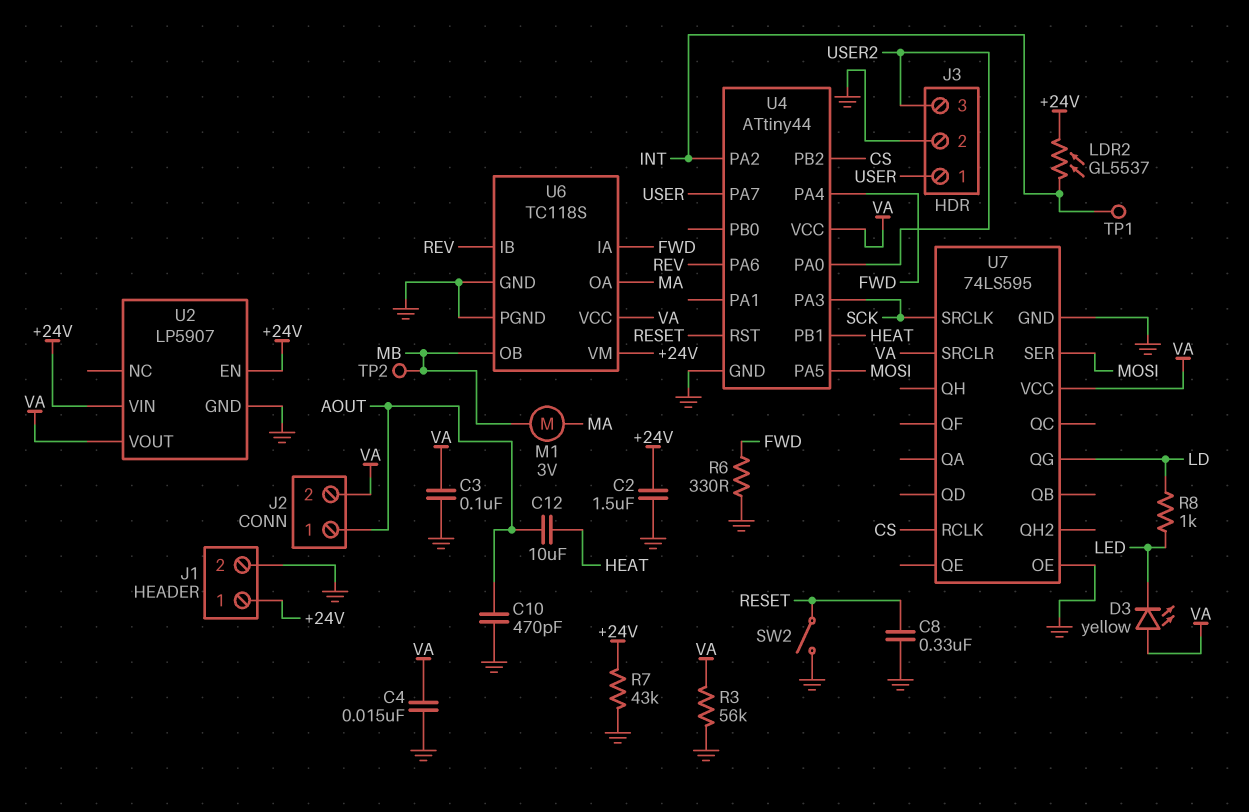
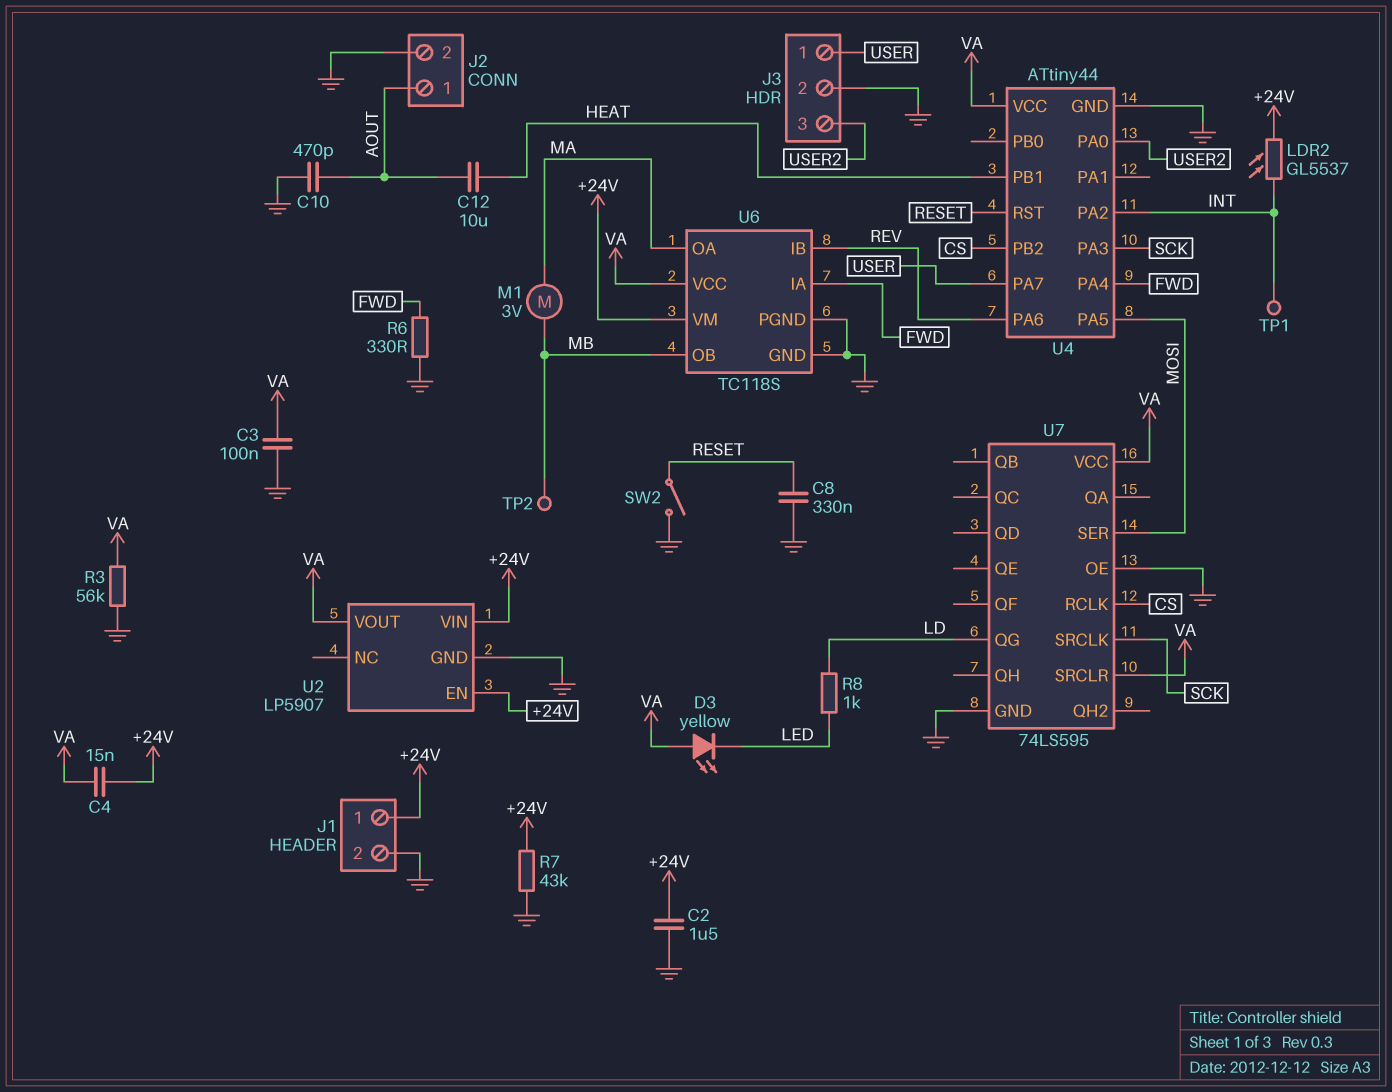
C4: 15nF (GND, VA) -> 15nF (+24V, VA)
J2 pin 2: VA -> GND

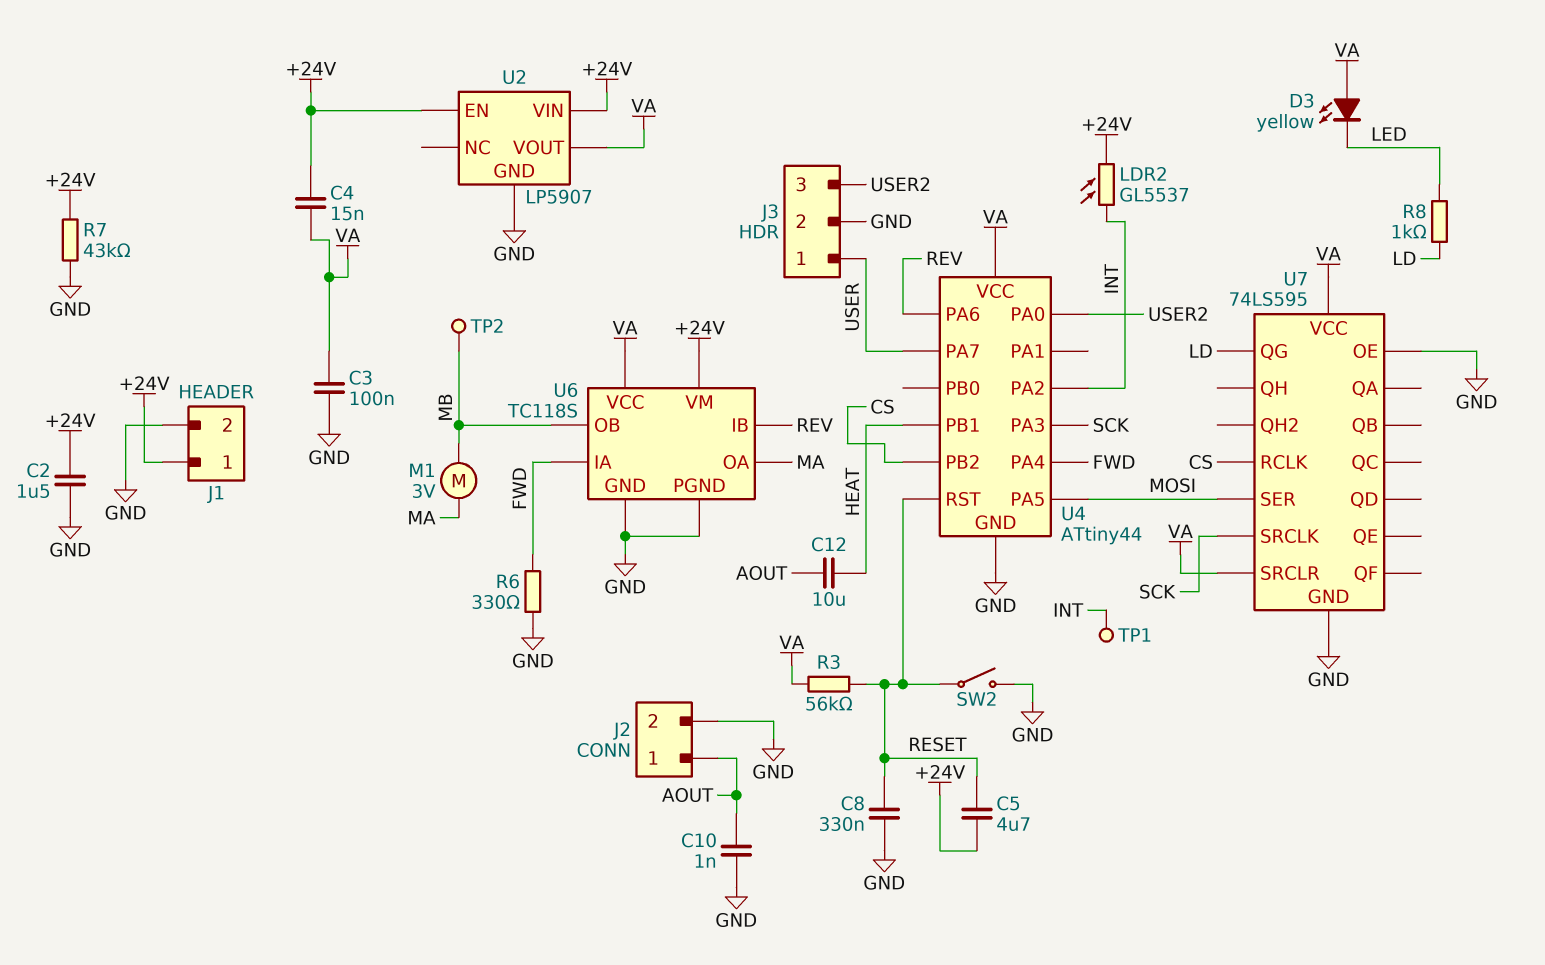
C5: none -> 4.7uF (+24V, RESET)
C10: 470pF (AOUT, GND) -> 1nF (AOUT, GND)
R3: 56k (GND, VA) -> 56k (RESET, VA)

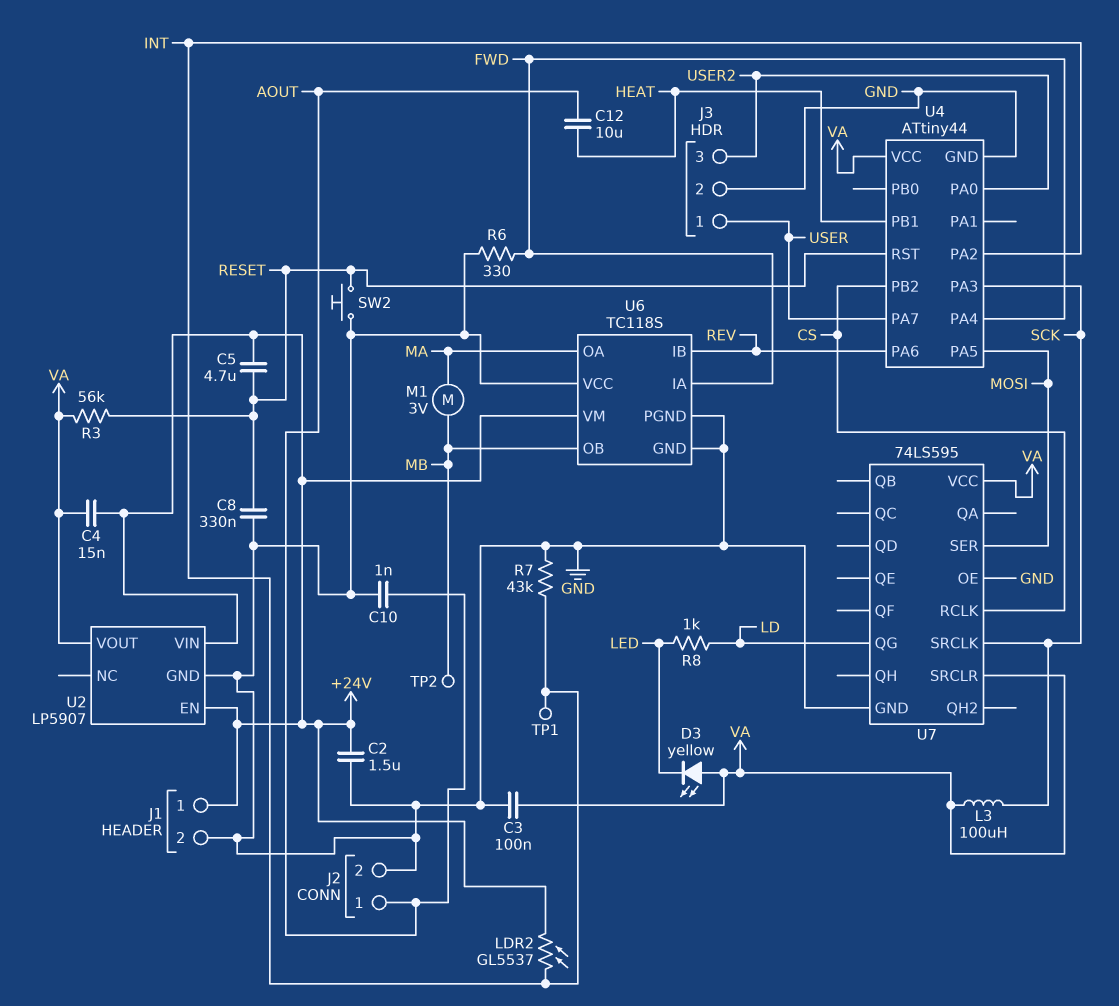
L3: none -> 100uH (SCK, VA)
R7: 43k (+24V, GND) -> 43k (GND, INT)
SW2: switch (GND, RESET) -> button (GND, RESET)
U6 pin VCC: VA -> GND

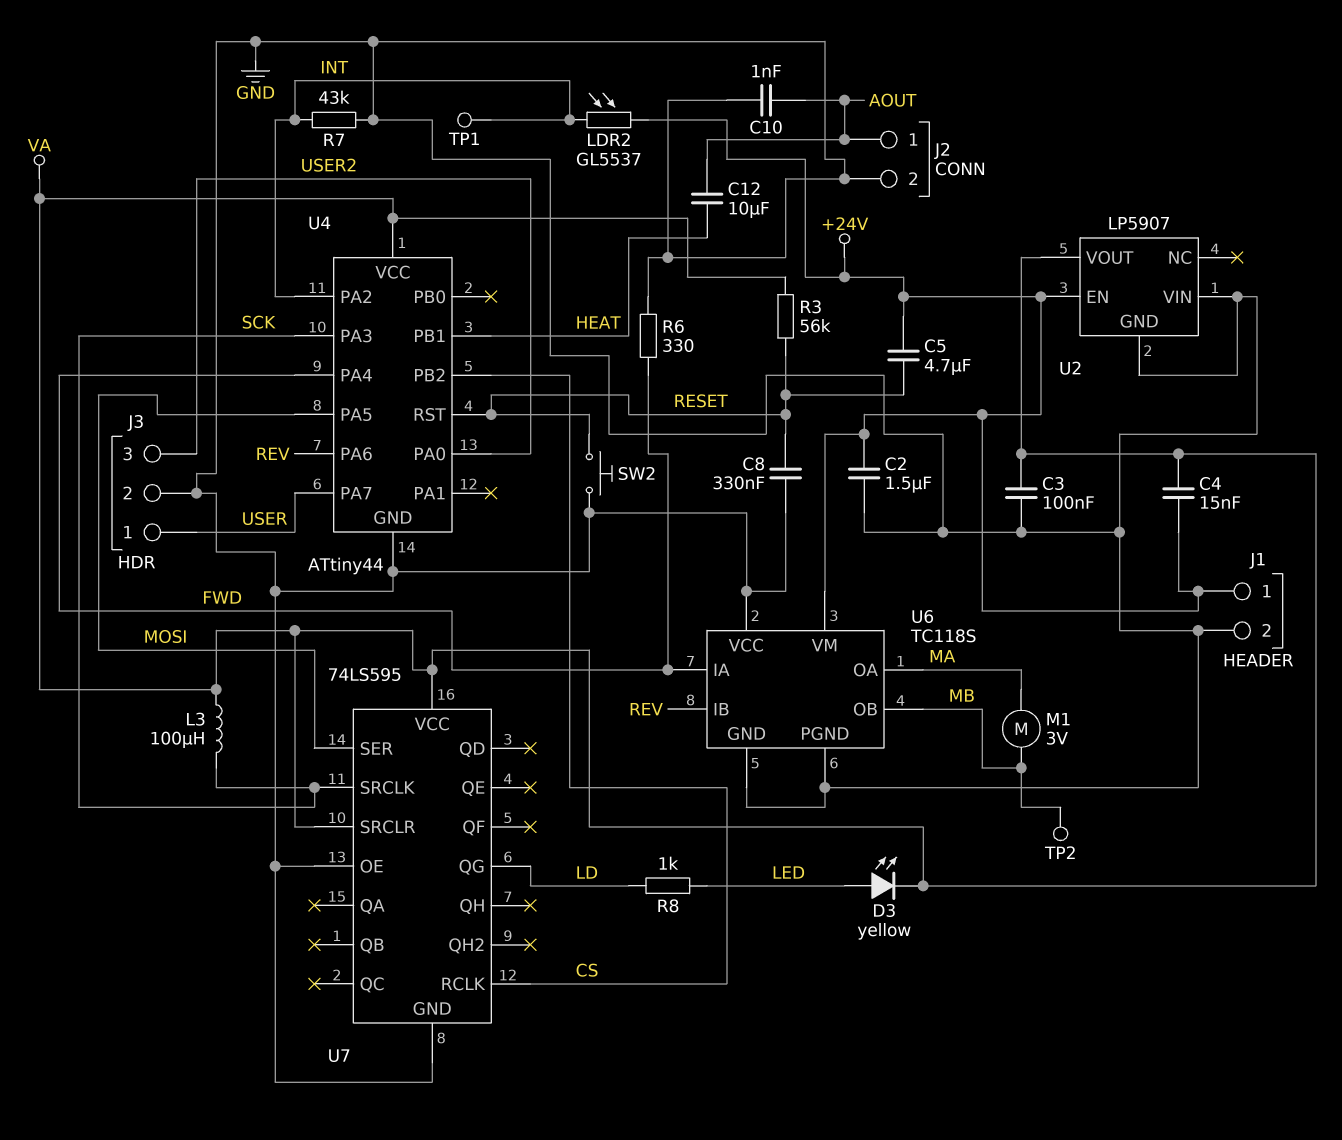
D3: LED yellow (A VA, K LED) -> LED yellow (A LED, K VA)
U2 pin VIN: +24V -> GND

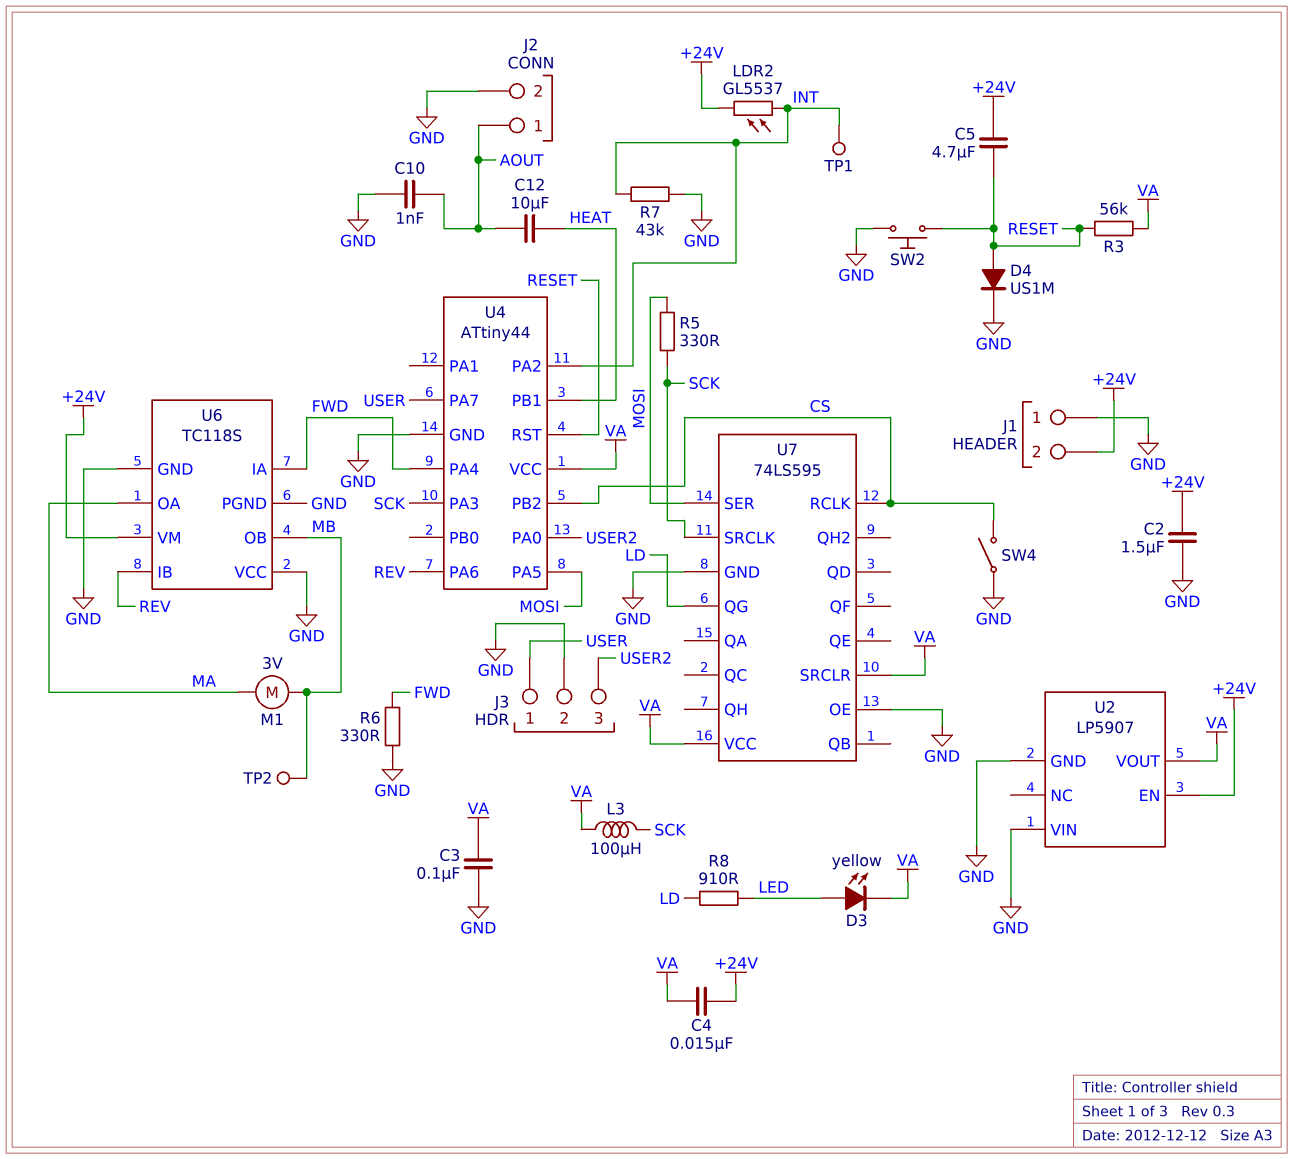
C8: 330nF (GND, RESET) -> none
D4: none -> diode US1M (A RESET, K GND)
J1 pin 1: +24V -> GND
J1 pin 2: GND -> +24V
R5: none -> 330 (MOSI, SCK)
R8: 1k (LD, LED) -> 910 (LD, LED)
SW4: none -> switch (CS, GND)

